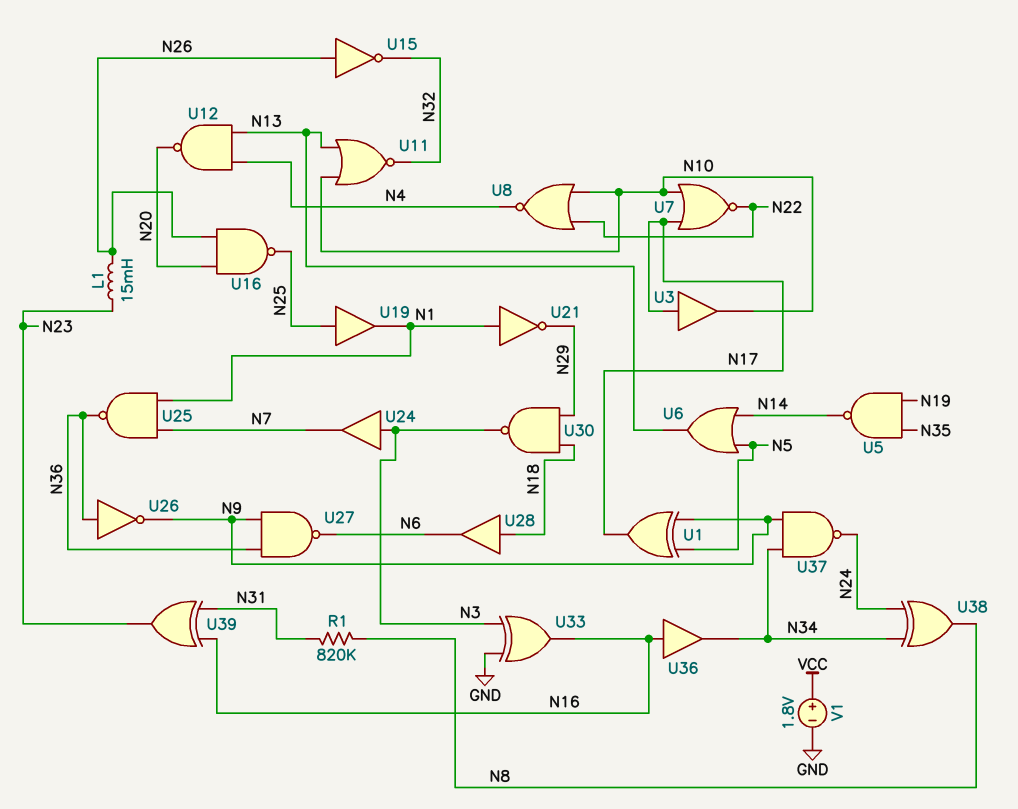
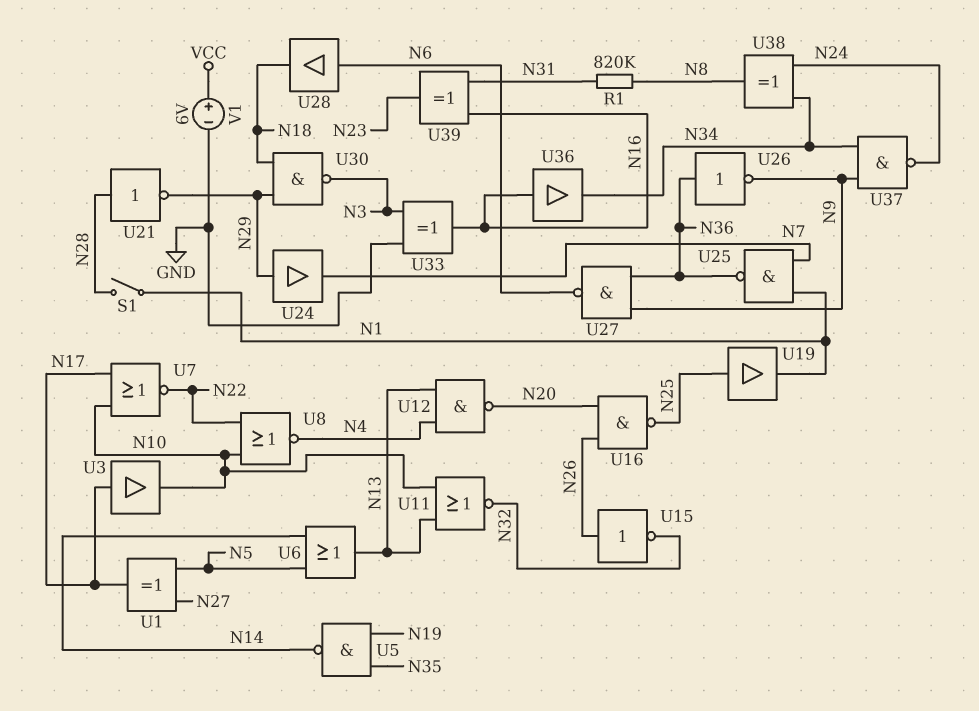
L1: 15mH (N23, N26) -> none
S1: none -> switch (N1, N28)
U1: XOR (in N5, in N9, out N17) -> XOR (in N5, in N27, out N17)
U21: NOT (in N1, out N29) -> NOT (in N28, out N29)
U24: buffer (in N3, out N7) -> buffer (in N29, out N7)
U28: buffer (in N18, out N6) -> buffer (in N6, out N18)
V1: 1.8V (plus VCC, minus GND) -> 6V (plus VCC, minus GND)

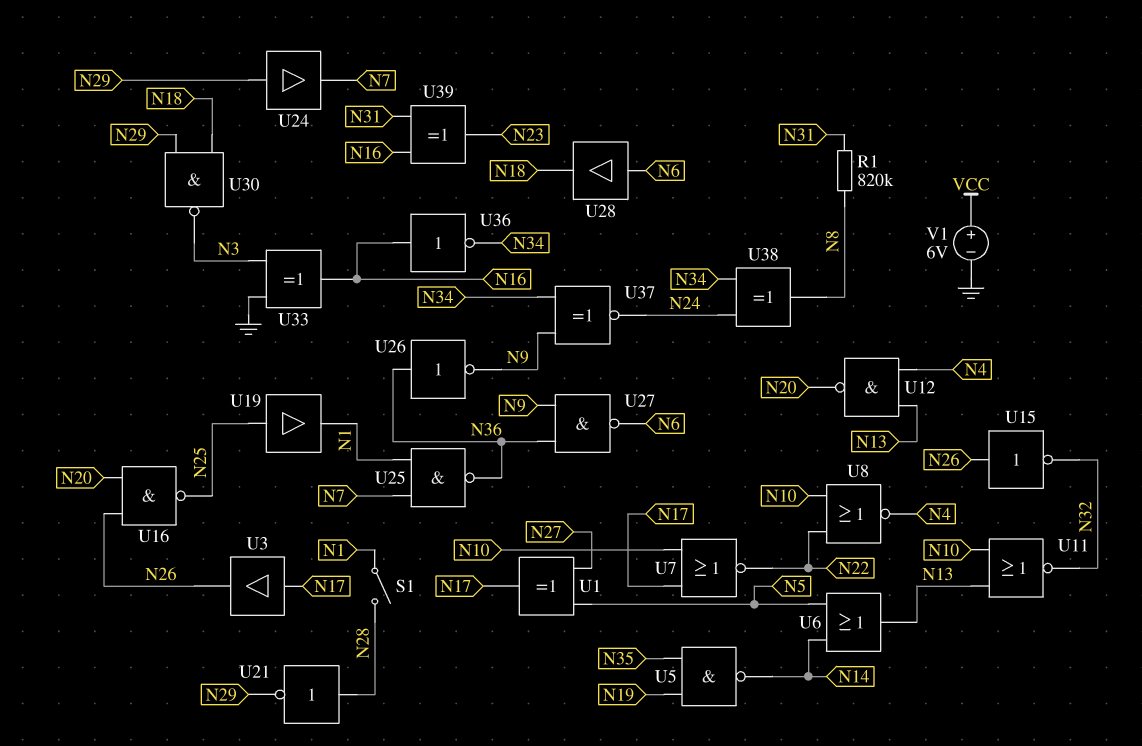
U3: buffer (in N17, out N10) -> buffer (in N17, out N26)
U36: buffer (in N16, out N34) -> NOT (in N16, out N34)
U37: NAND (in N9, in N34, out N24) -> XNOR (in N9, in N34, out N24)

